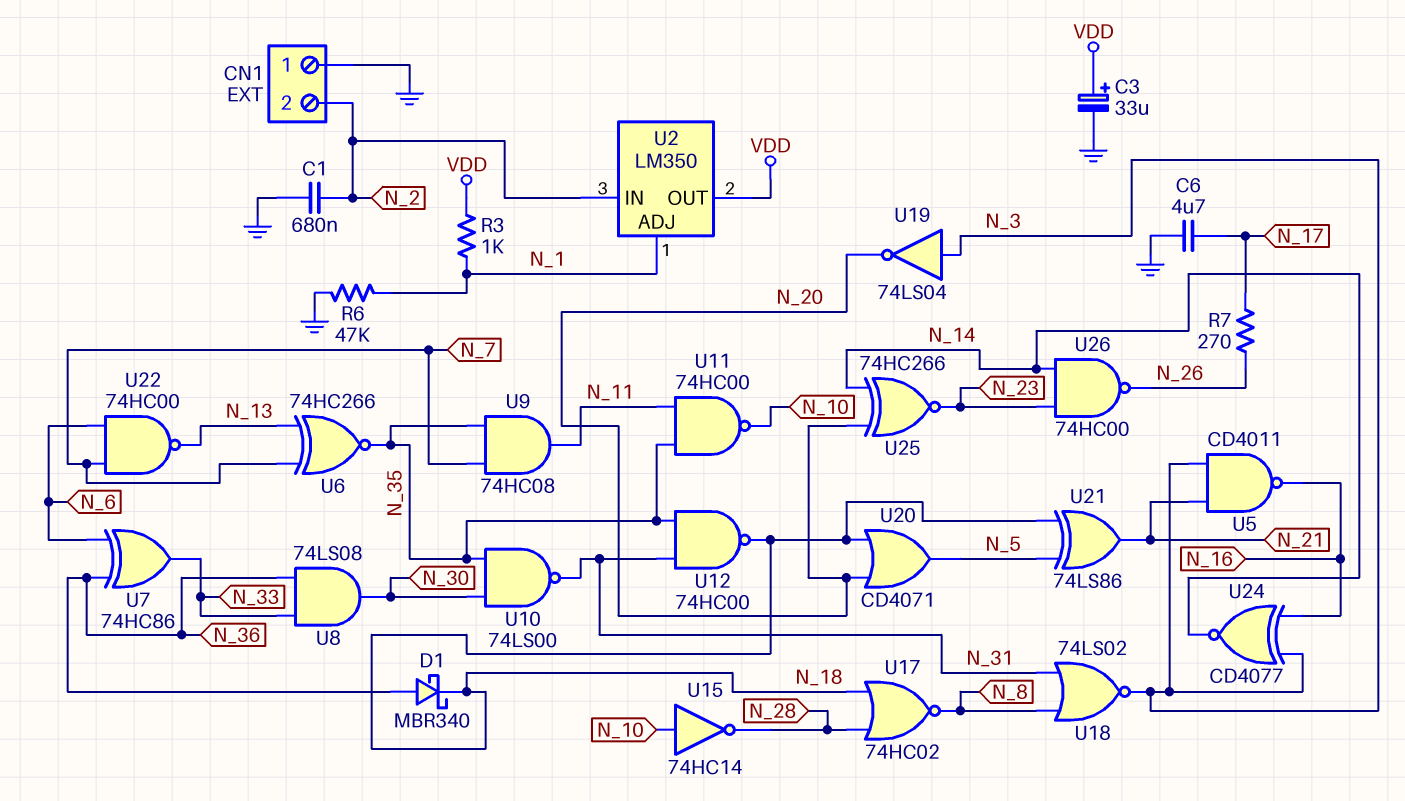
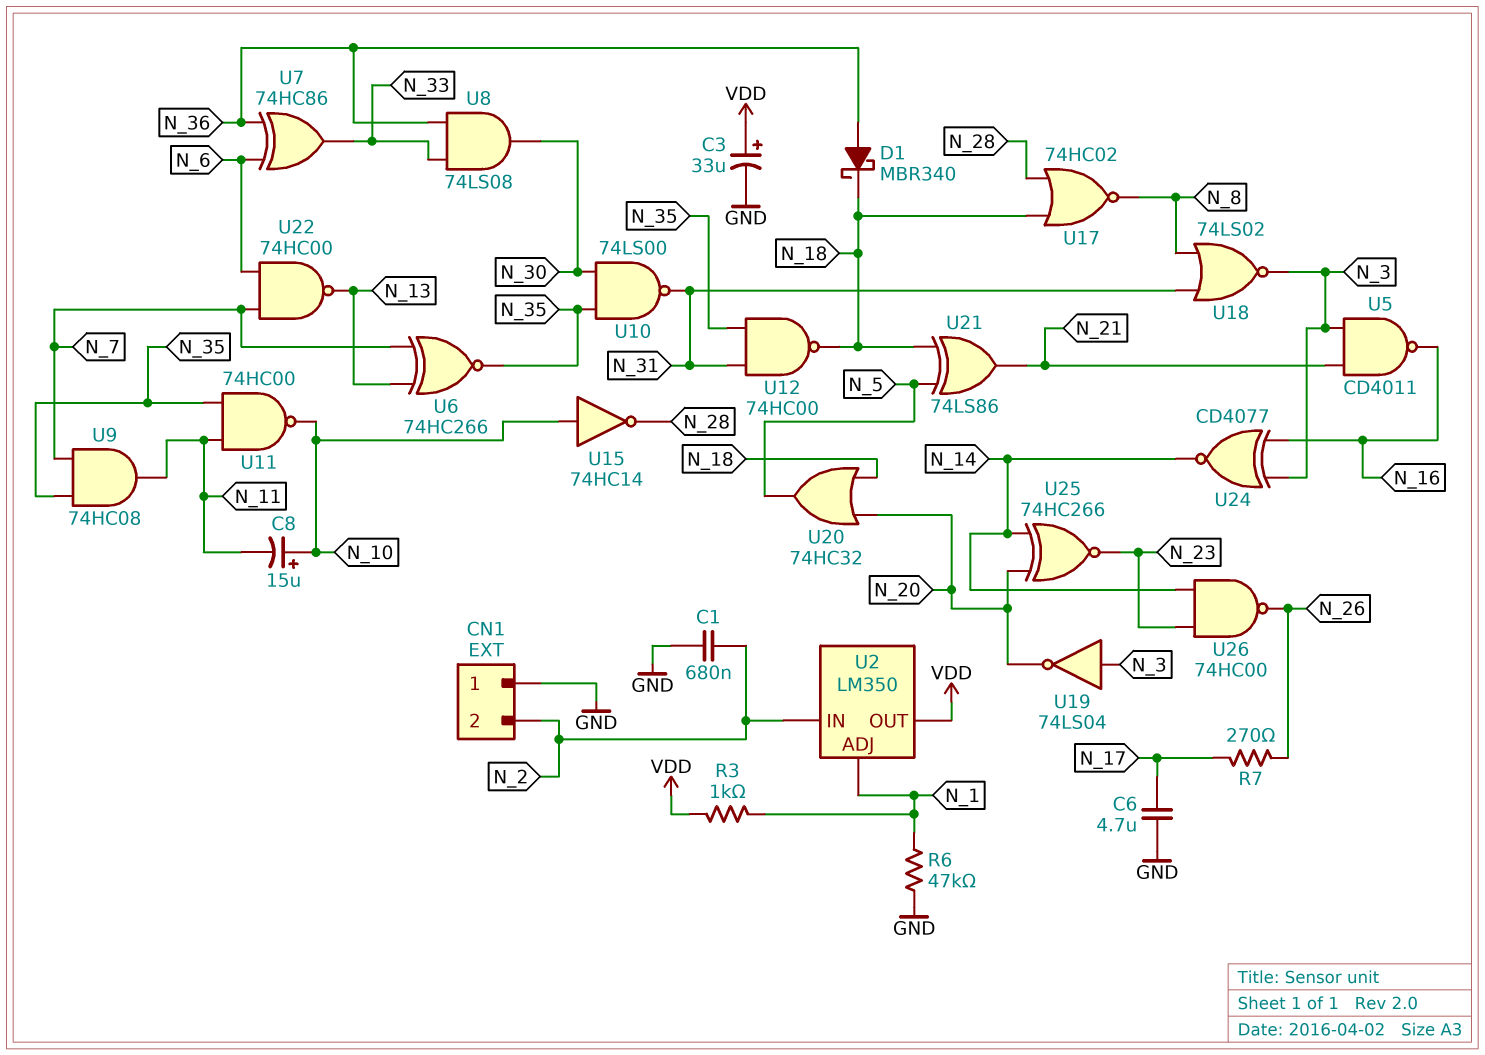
C8: none -> 15uF (plus N_10, minus N_11)
U20: OR CD4071 (in N_18, in N_20, out N_5) -> OR 74HC32 (in N_18, in N_20, out N_5)

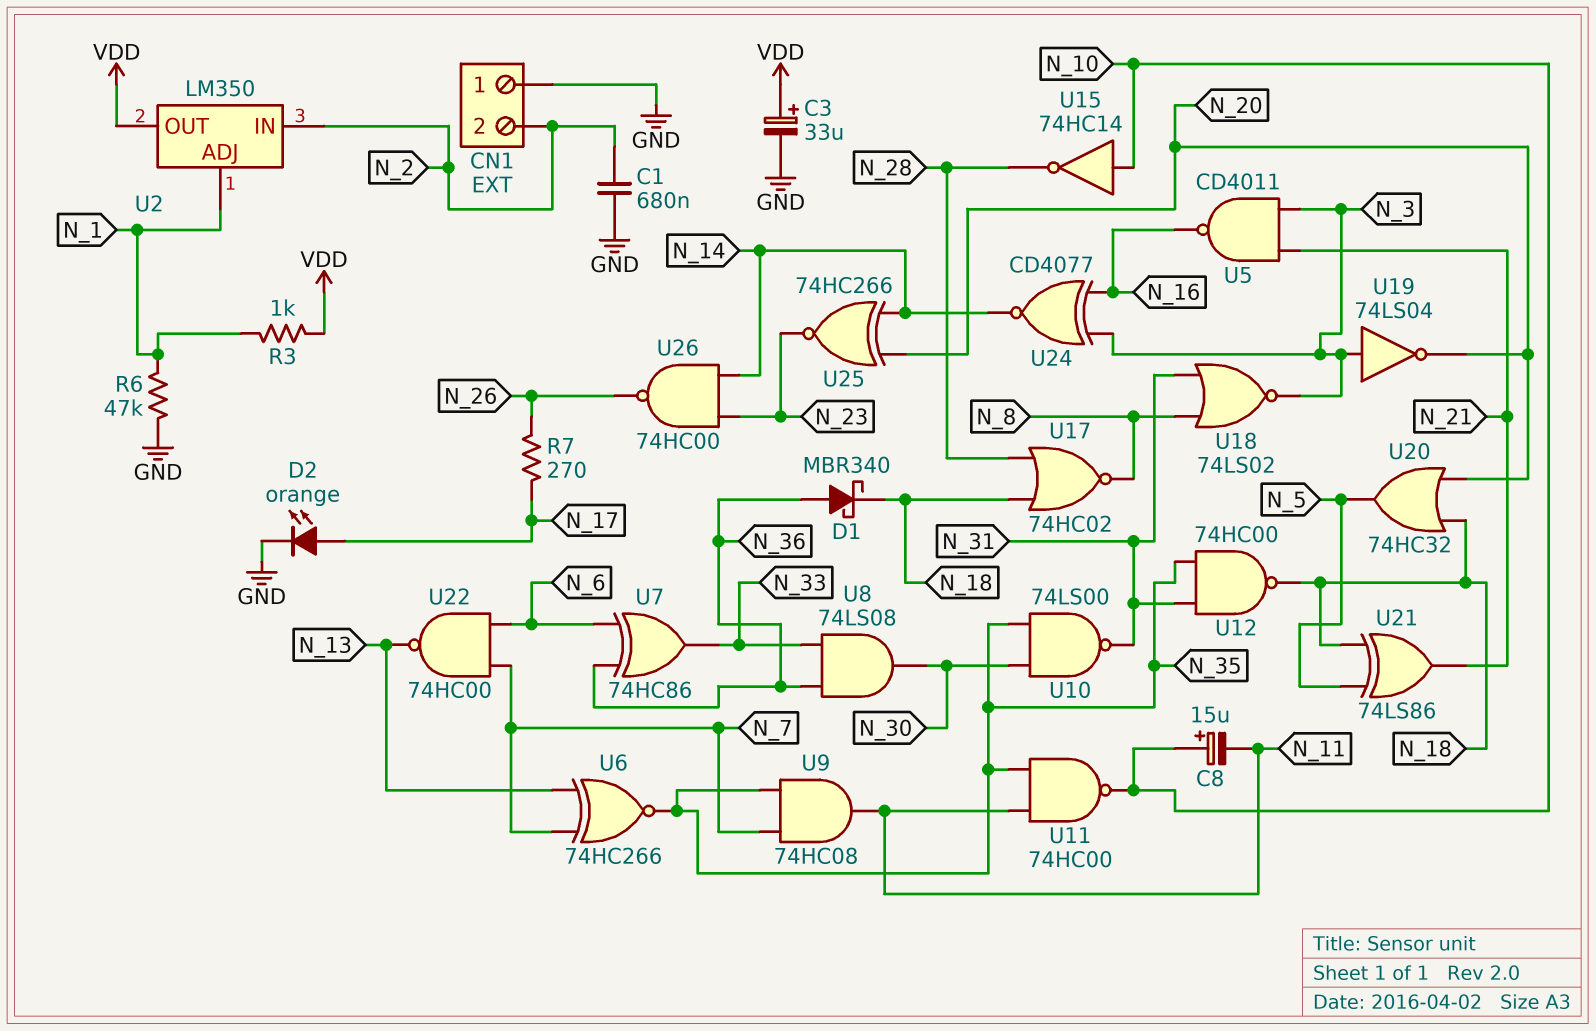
C6: 4.7uF (GND, N_17) -> none
D2: none -> LED orange (A N_17, K GND)

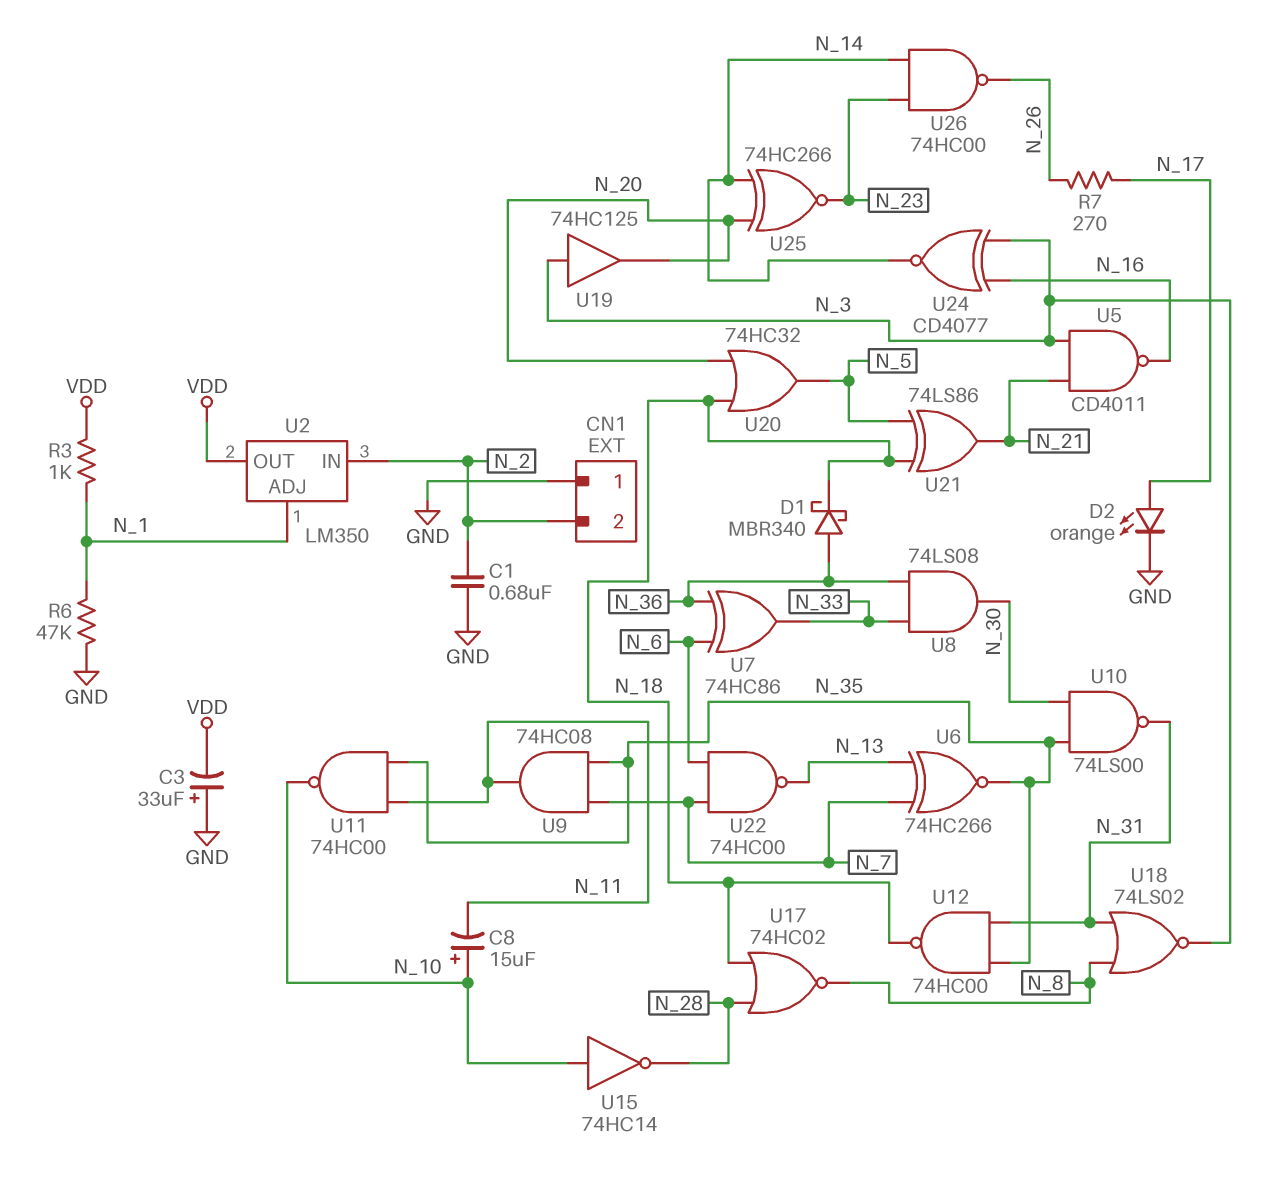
C3: 33uF (plus VDD, minus GND) -> 33uF (plus GND, minus VDD)
U19: NOT 74LS04 (in N_3, out N_20) -> buffer 74HC125 (in N_3, out N_20)

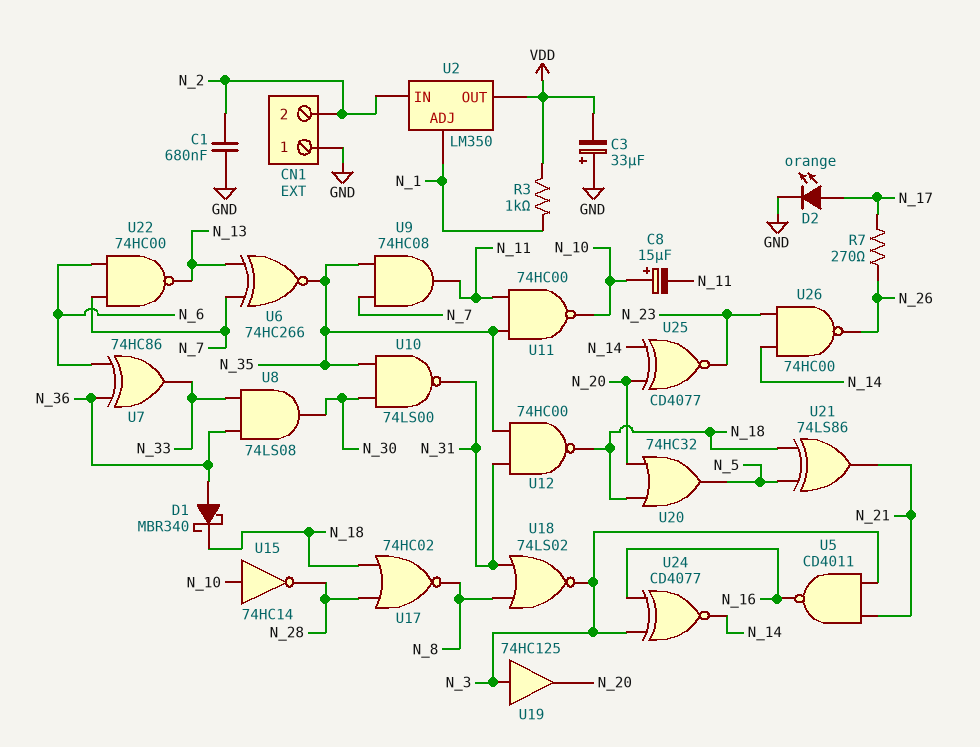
R6: 47k (GND, N_1) -> none
U25: XNOR 74HC266 (in N_14, in N_20, out N_23) -> XNOR CD4077 (in N_14, in N_20, out N_23)

